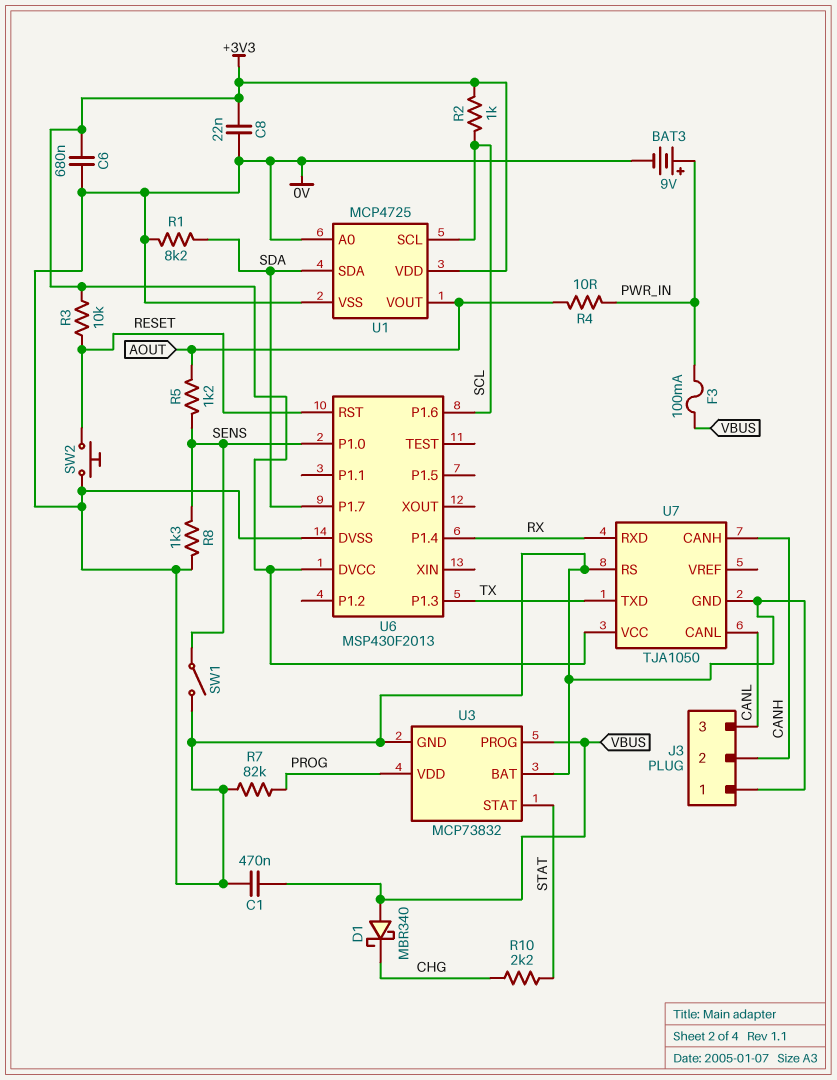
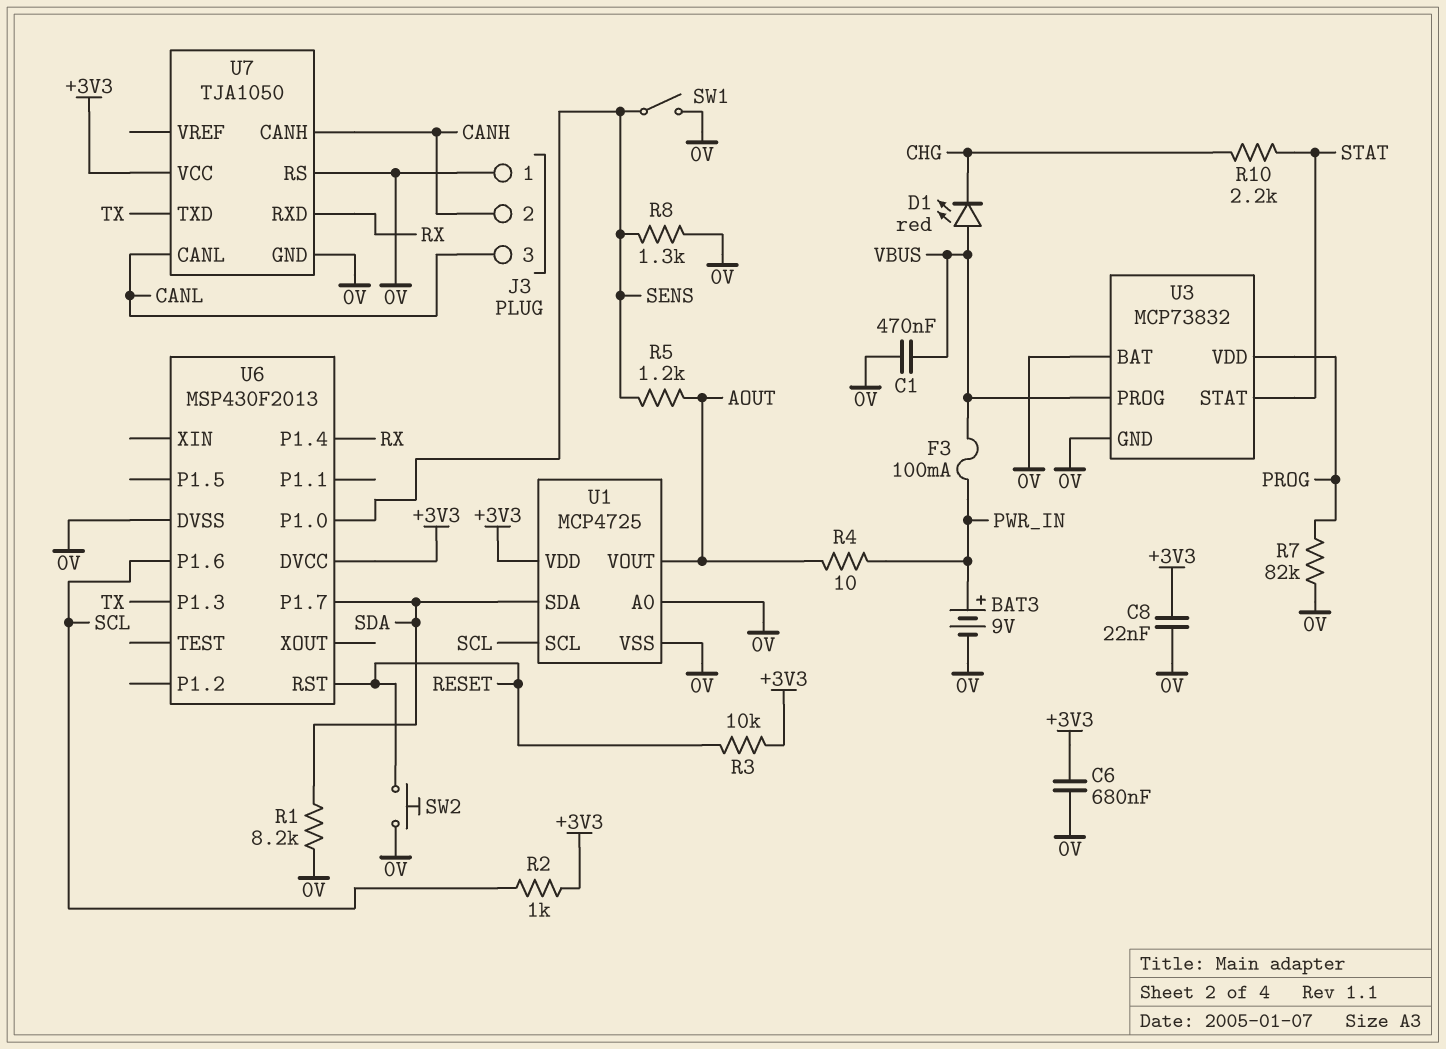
D1: schottky MBR340 (A VBUS, K CHG) -> LED red (A VBUS, K CHG)

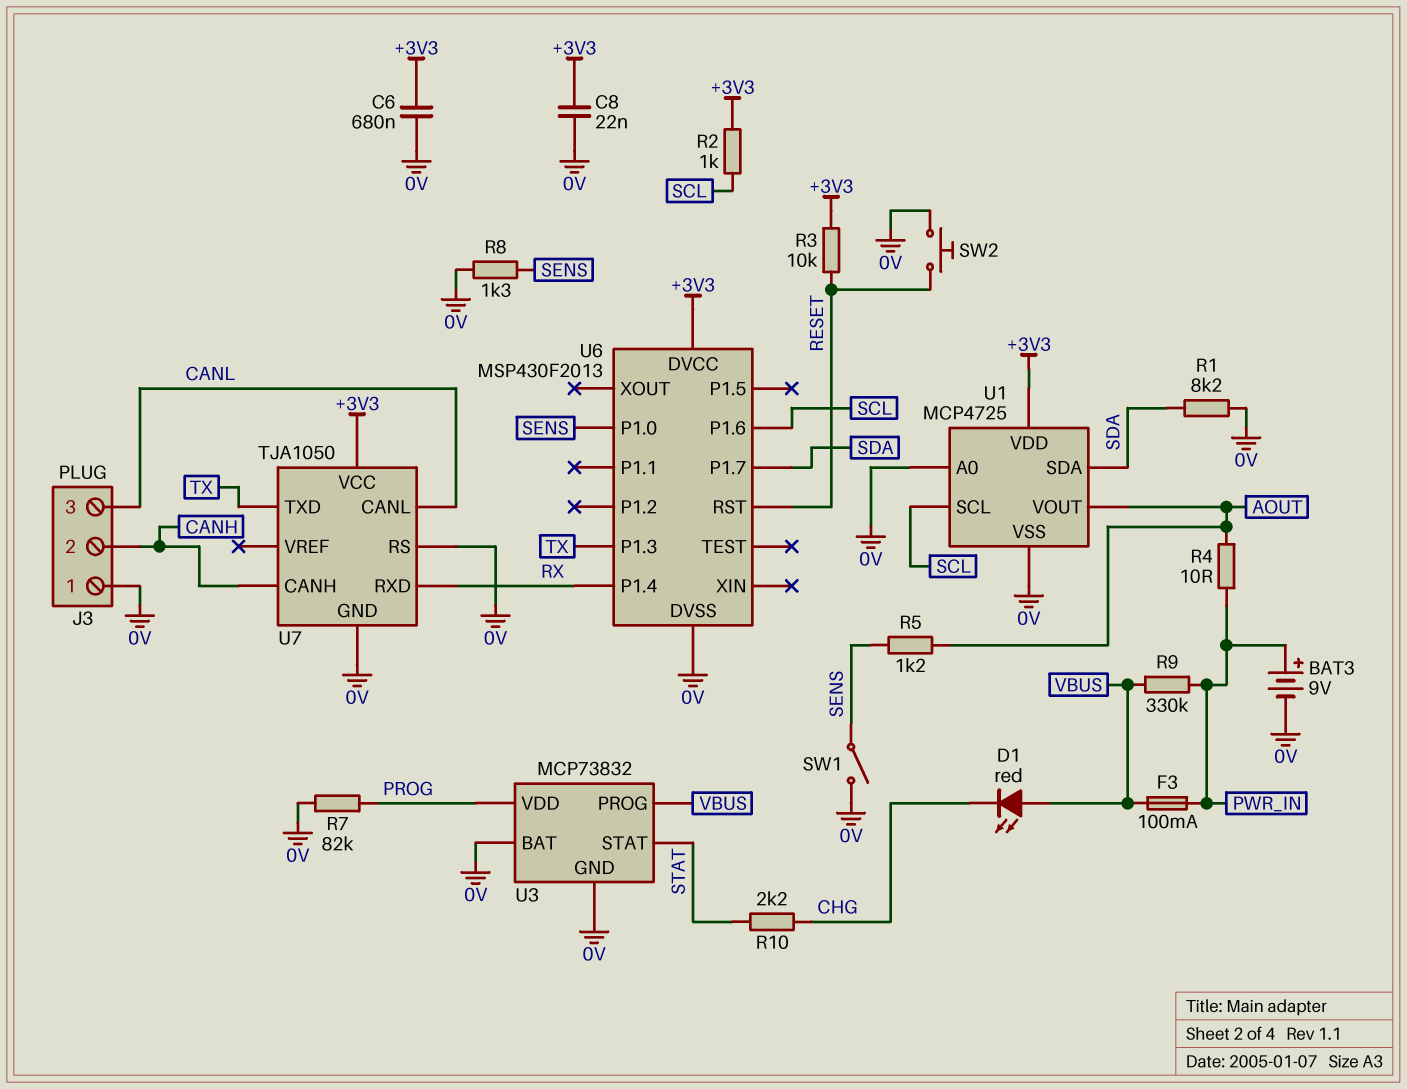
C1: 470nF (0V, VBUS) -> none
R9: none -> 330k (PWR_IN, VBUS)

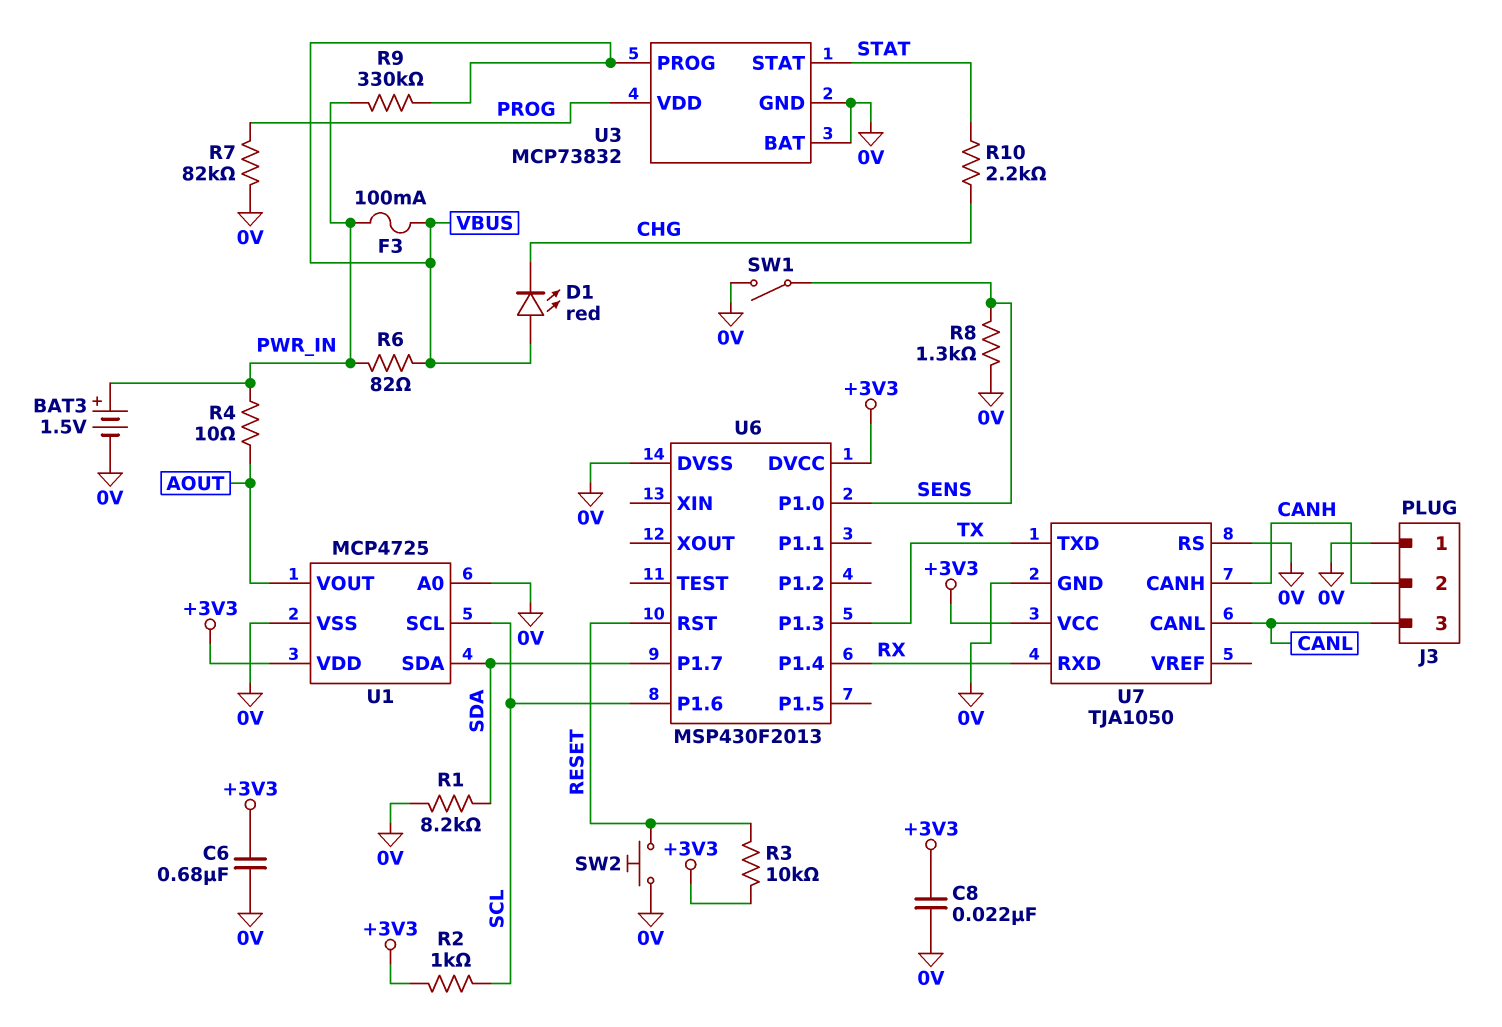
BAT3: 9V (plus PWR_IN, minus 0V) -> 1.5V (plus PWR_IN, minus 0V)
R5: 1.2k (AOUT, SENS) -> none
R6: none -> 82 (PWR_IN, VBUS)

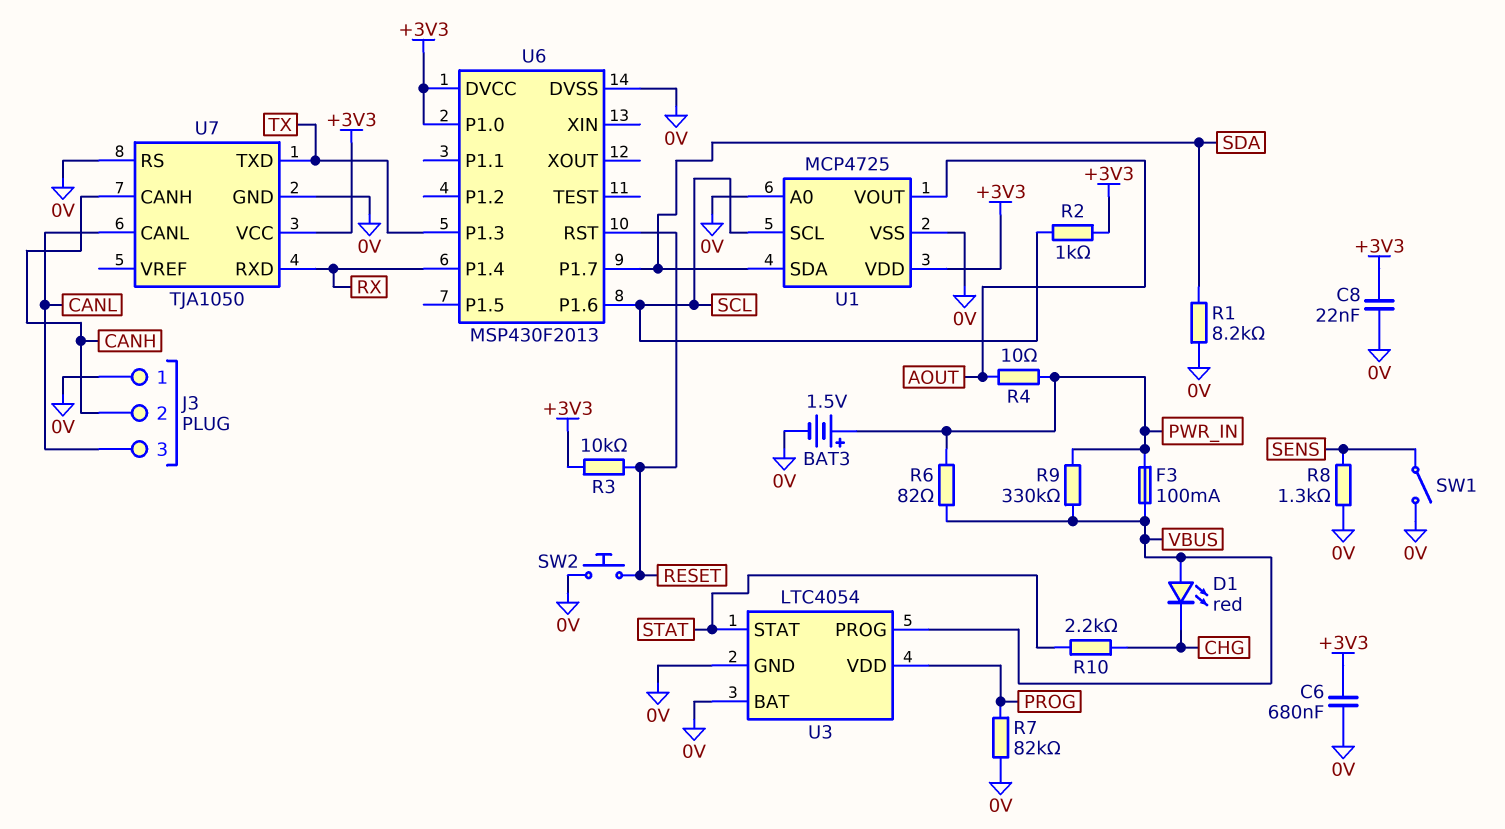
U3: MCP73832 -> LTC4054
U6 pin P1.0: SENS -> +3V3

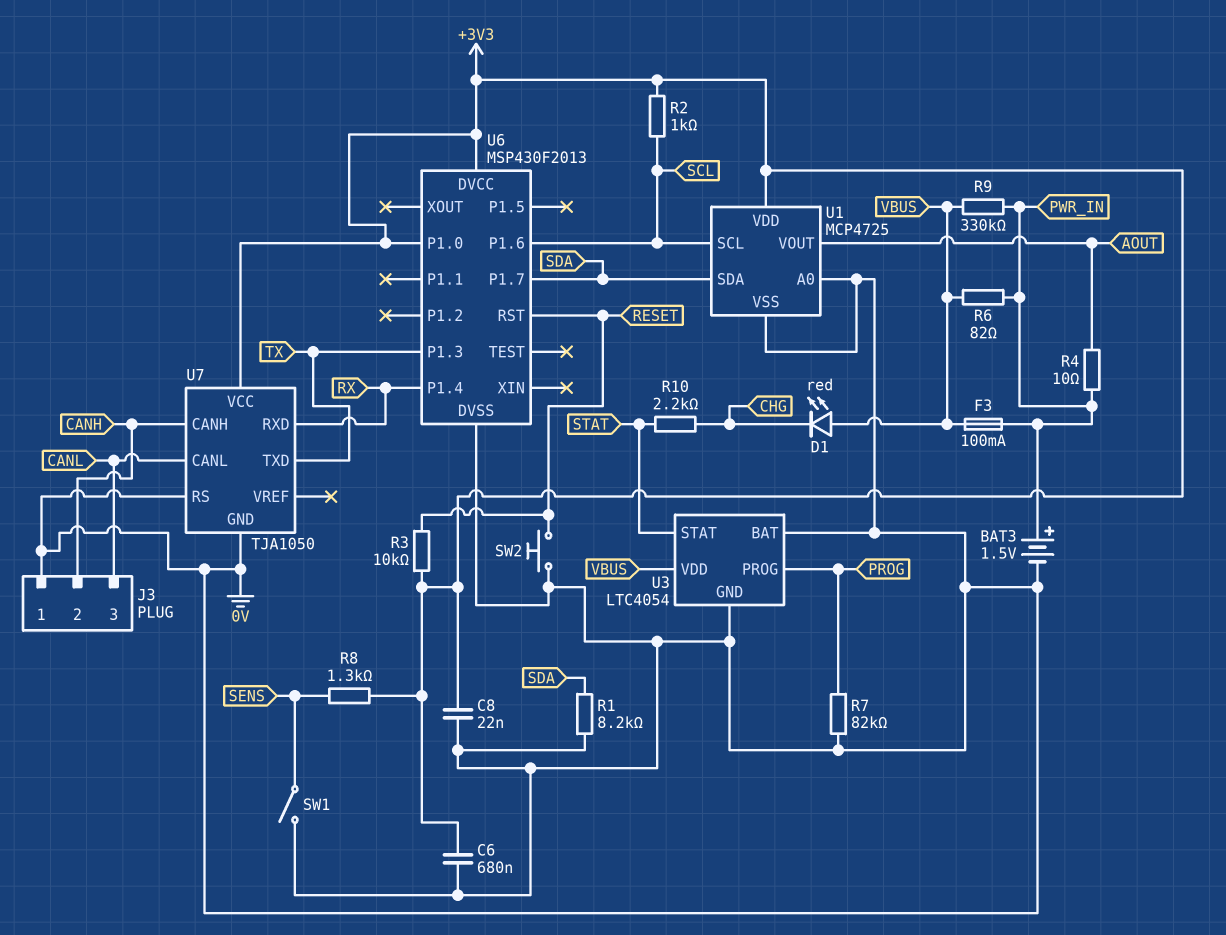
R8: 1.3k (0V, SENS) -> 1.3k (+3V3, SENS)
U3 pin PROG: VBUS -> PROG
U3 pin VDD: PROG -> VBUS

